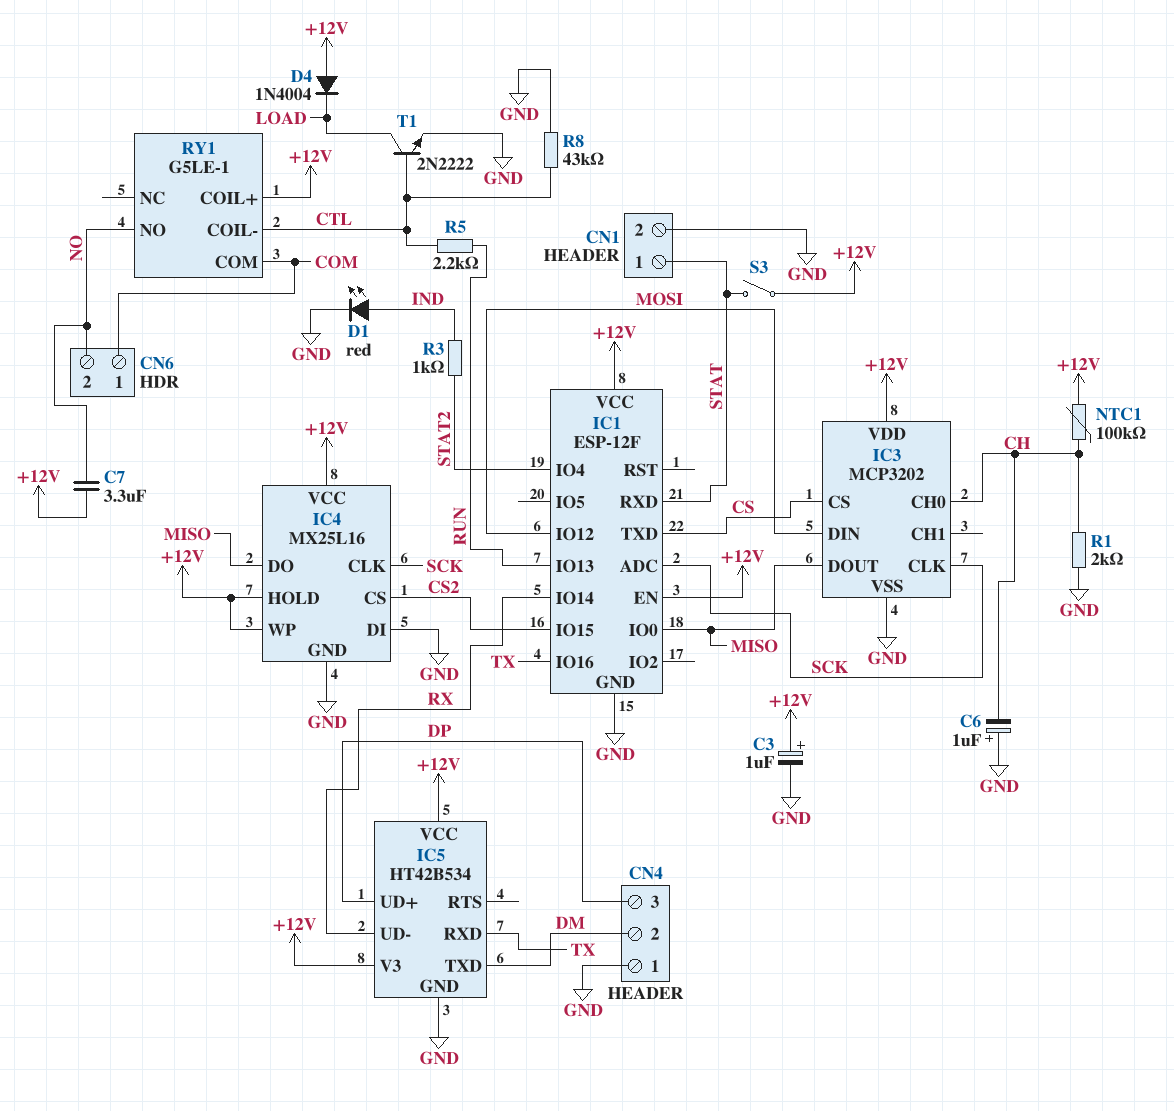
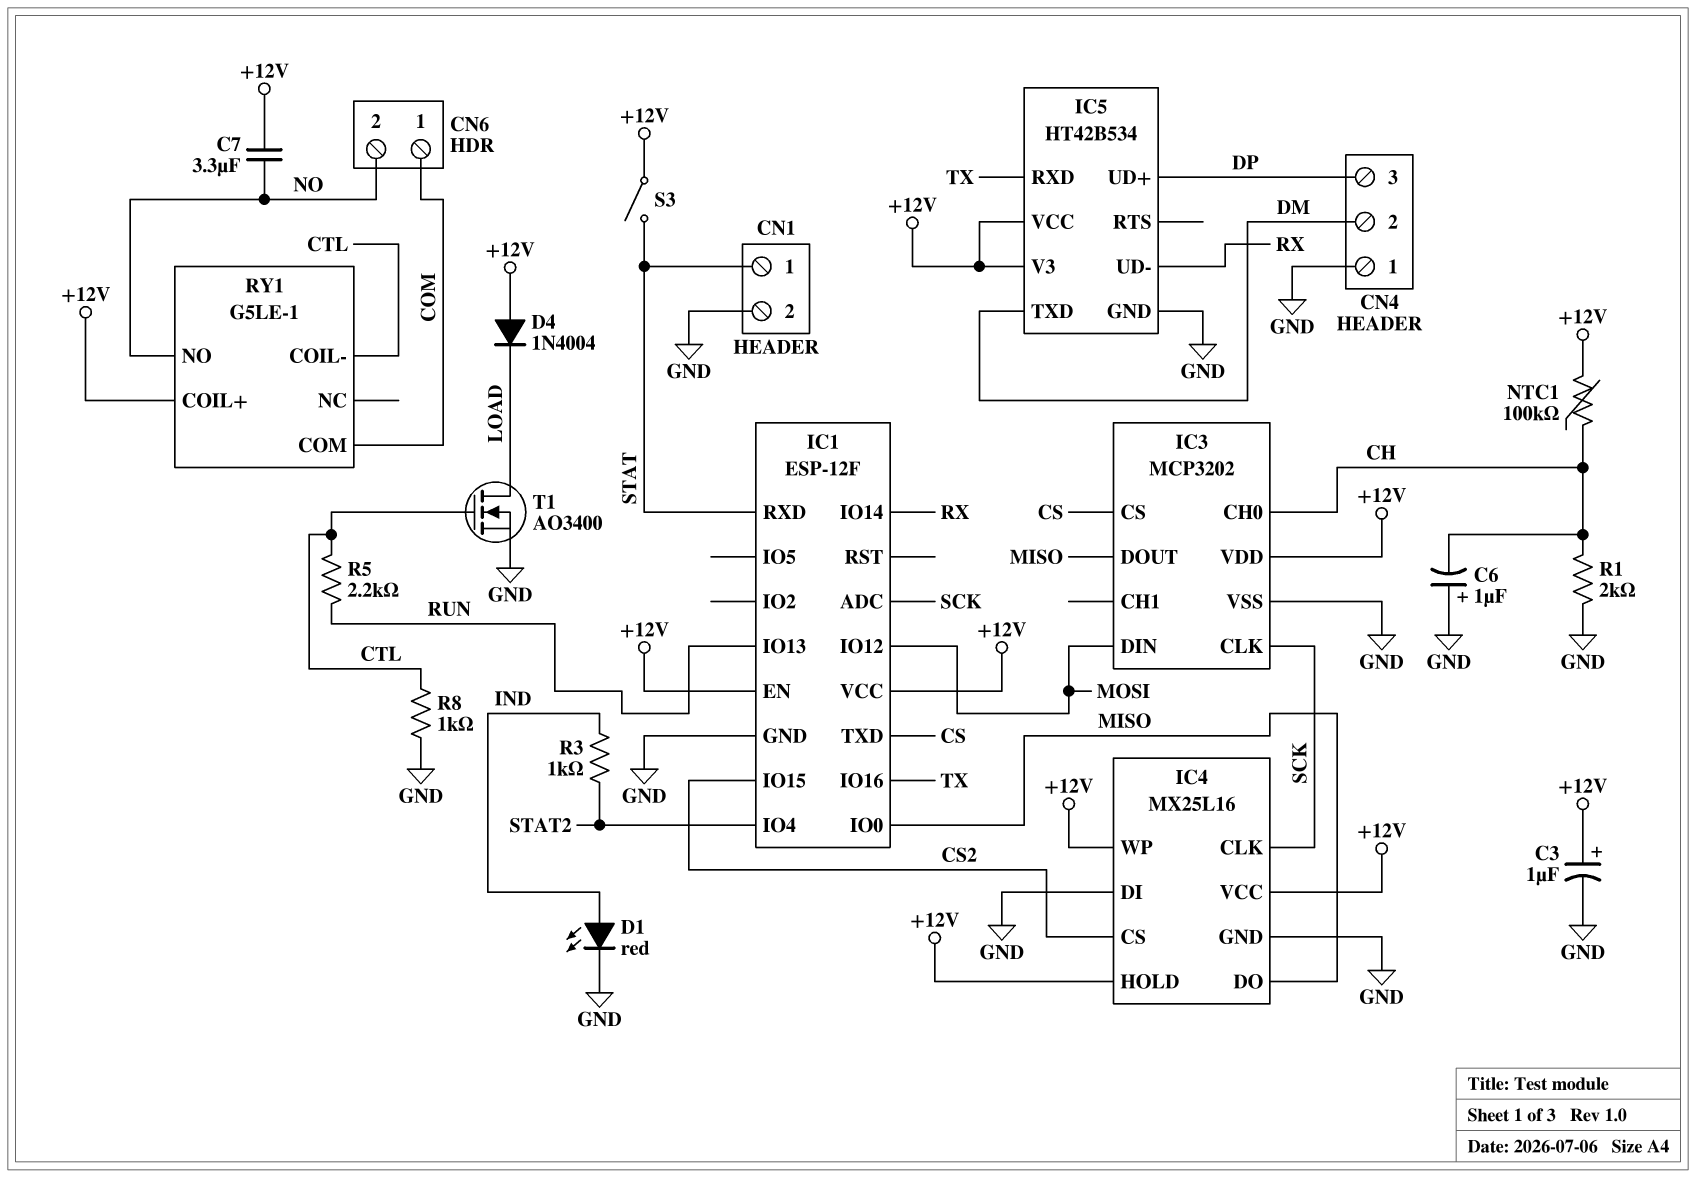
R8: 43k (CTL, GND) -> 1k (CTL, GND)
T1: NPN 2N2222 (B CTL, C LOAD, E GND) -> NMOS AO3400 (G CTL, D LOAD, S GND)

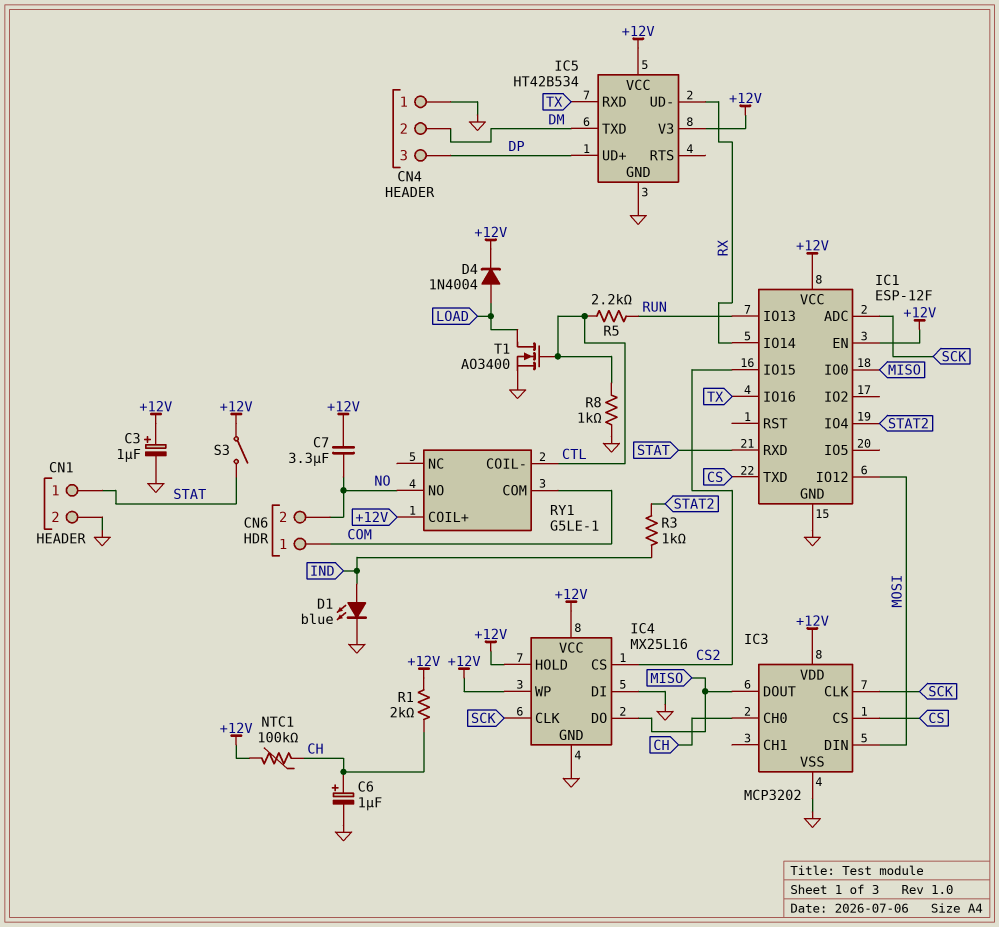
C6: 1uF (plus GND, minus CH) -> 1uF (plus CH, minus GND)
D1: LED red (A IND, K GND) -> LED blue (A IND, K GND)
D4: diode 1N4004 (A +12V, K LOAD) -> diode 1N4004 (A LOAD, K +12V)
R1: 2k (CH, GND) -> 2k (+12V, CH)

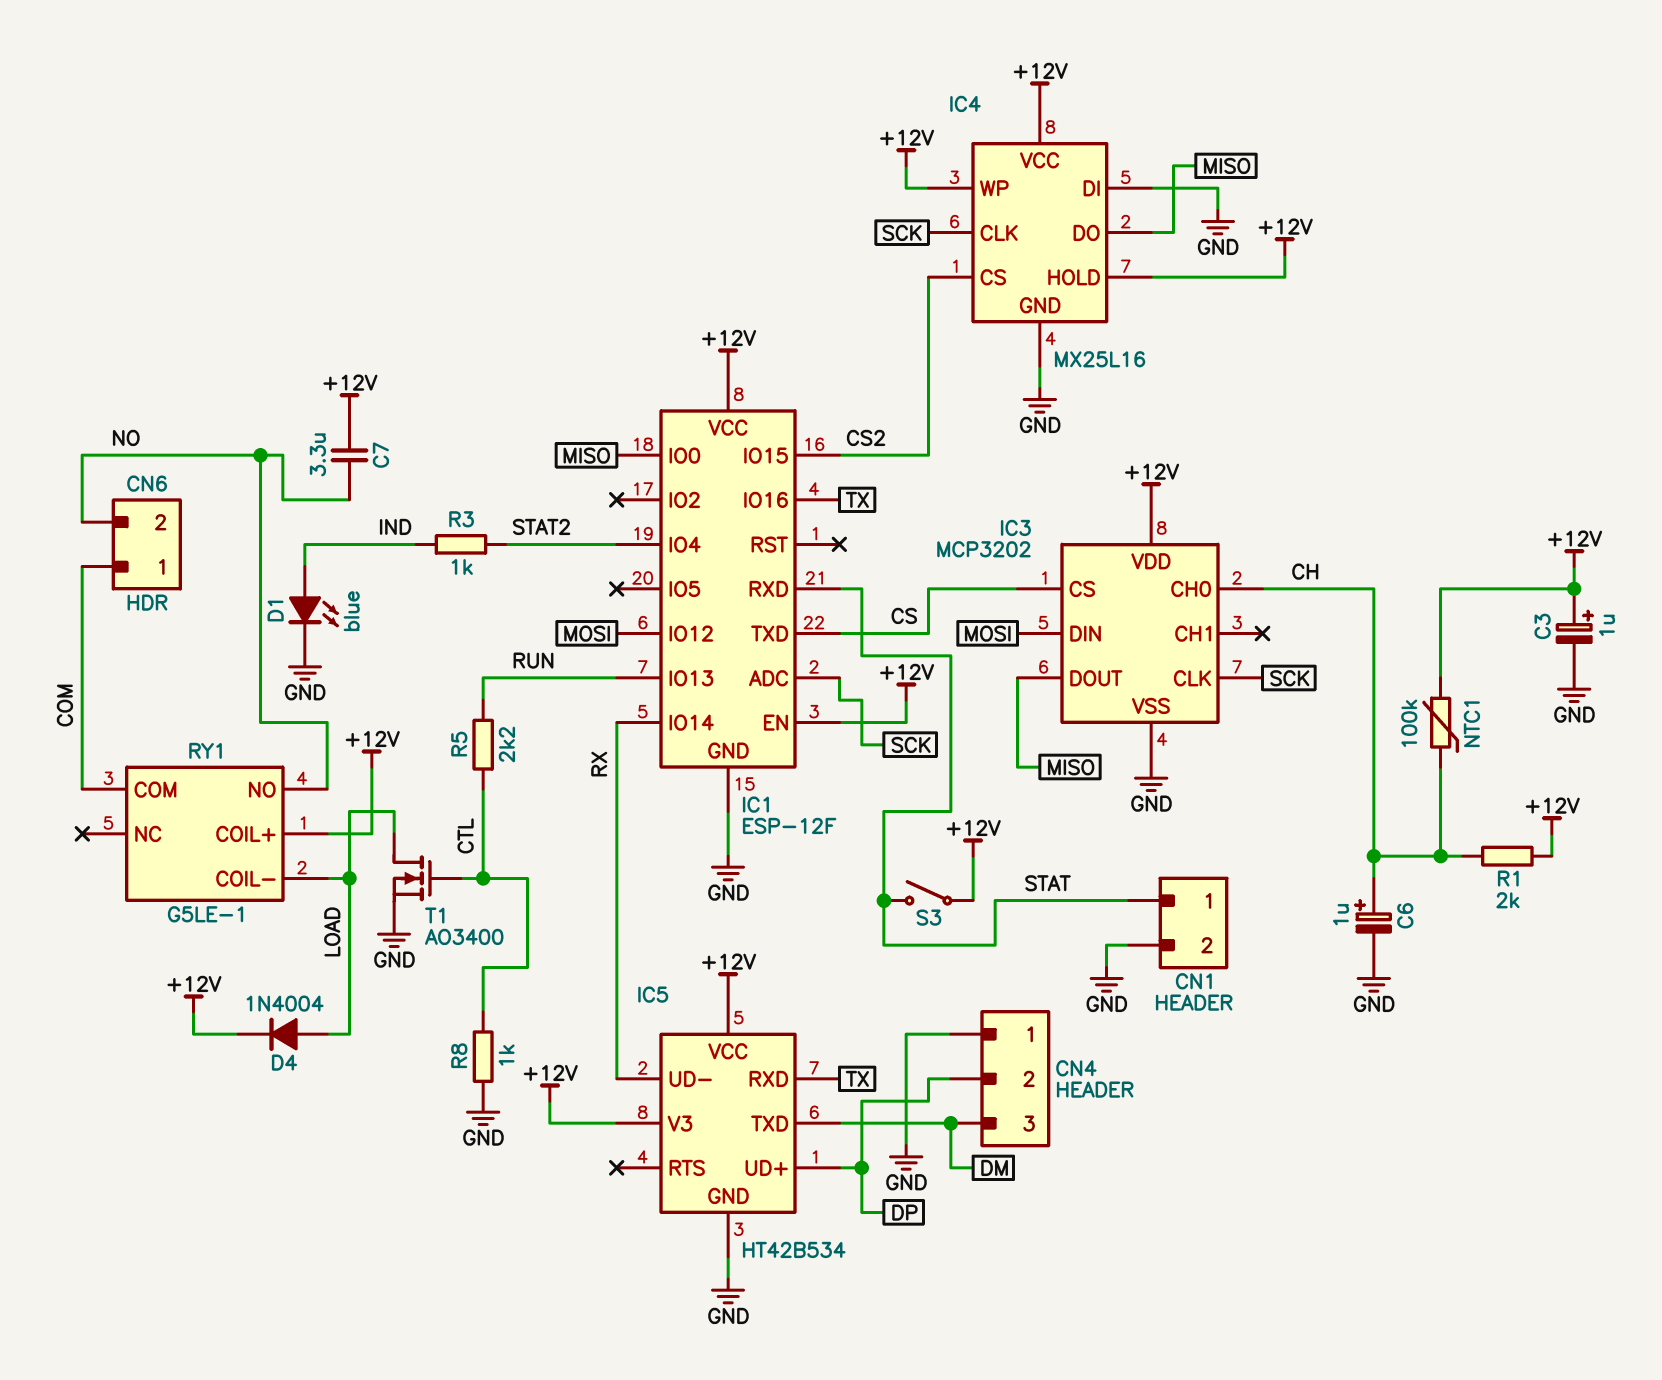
CN4 pin 2: DM -> DP
CN4 pin 3: DP -> DM
RY1 pin COIL-: CTL -> LOAD

